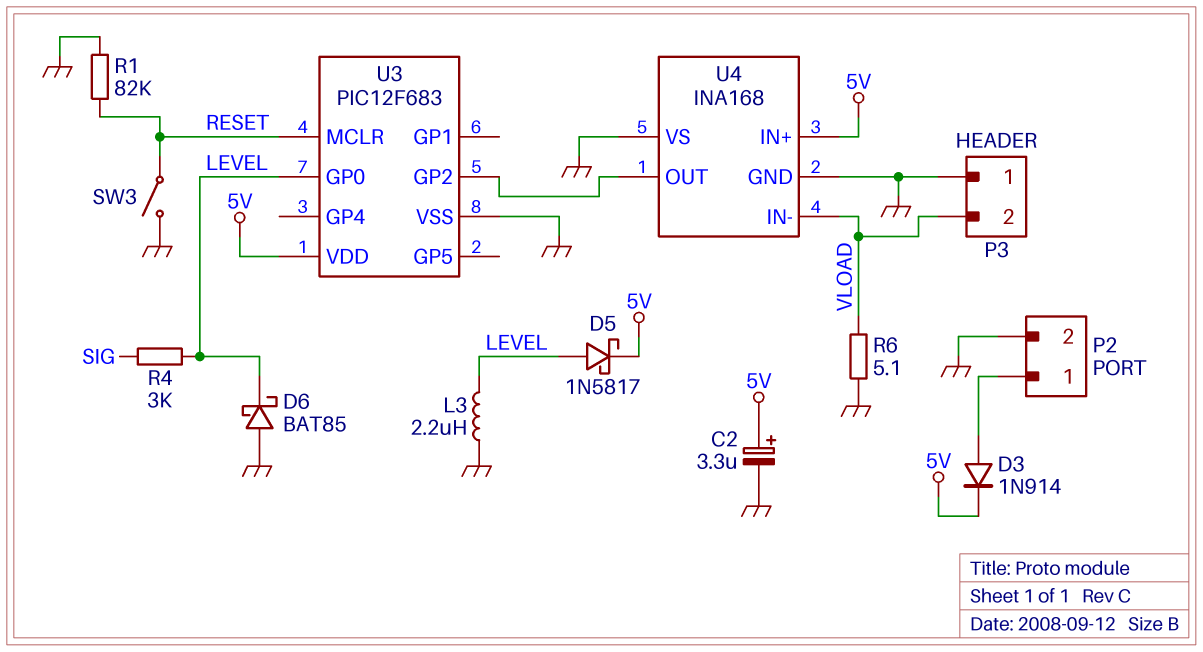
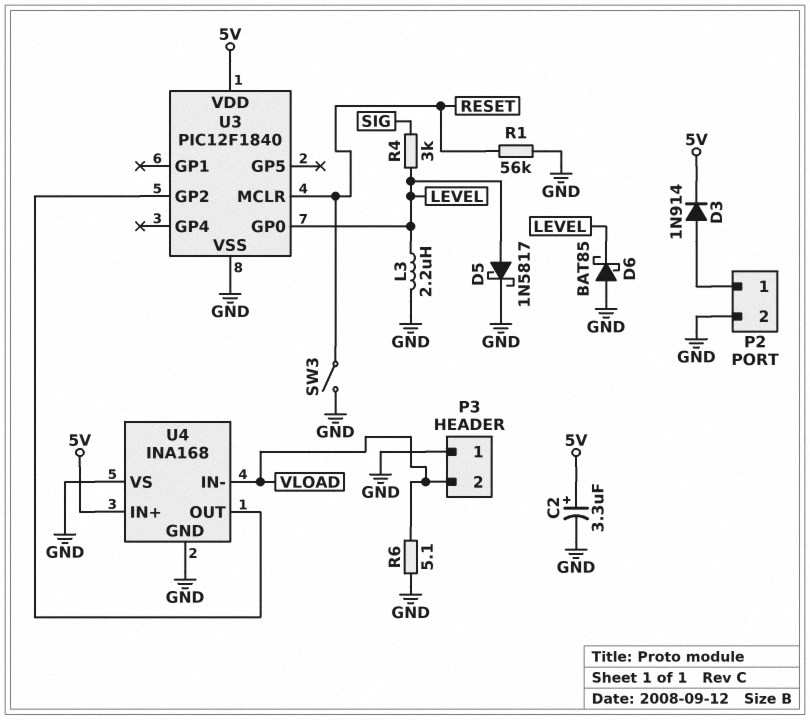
D5: schottky 1N5817 (A LEVEL, K 5V) -> schottky 1N5817 (A LEVEL, K GND)
R1: 82k (GND, RESET) -> 56k (GND, RESET)
U3: PIC12F683 -> PIC12F1840

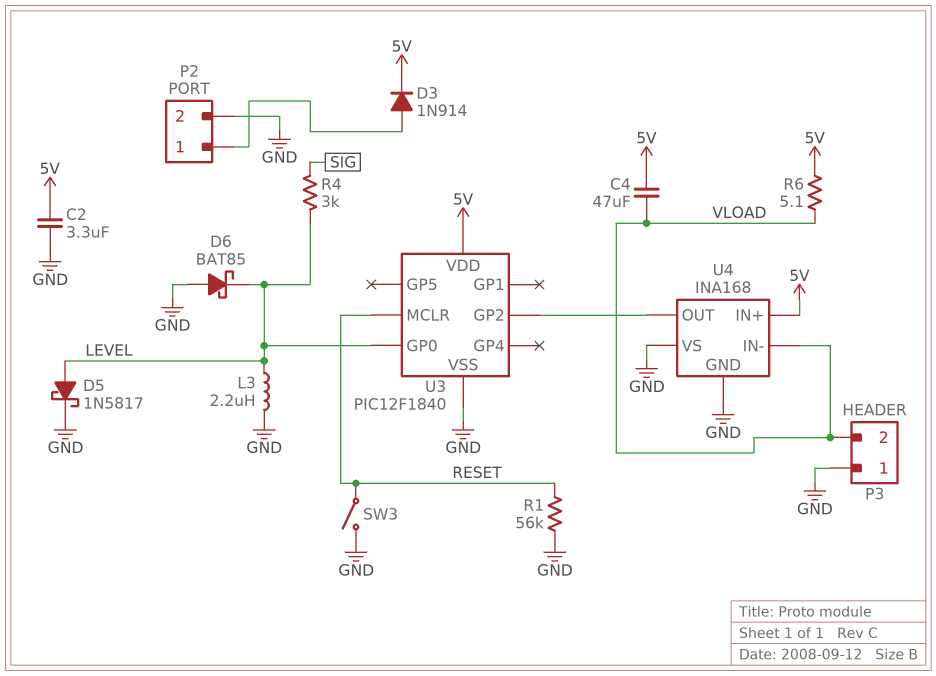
C2: 3.3uF (plus 5V, minus GND) -> 3.3uF (5V, GND)
C4: none -> 47uF (5V, VLOAD)
R6: 5.1 (GND, VLOAD) -> 5.1 (5V, VLOAD)

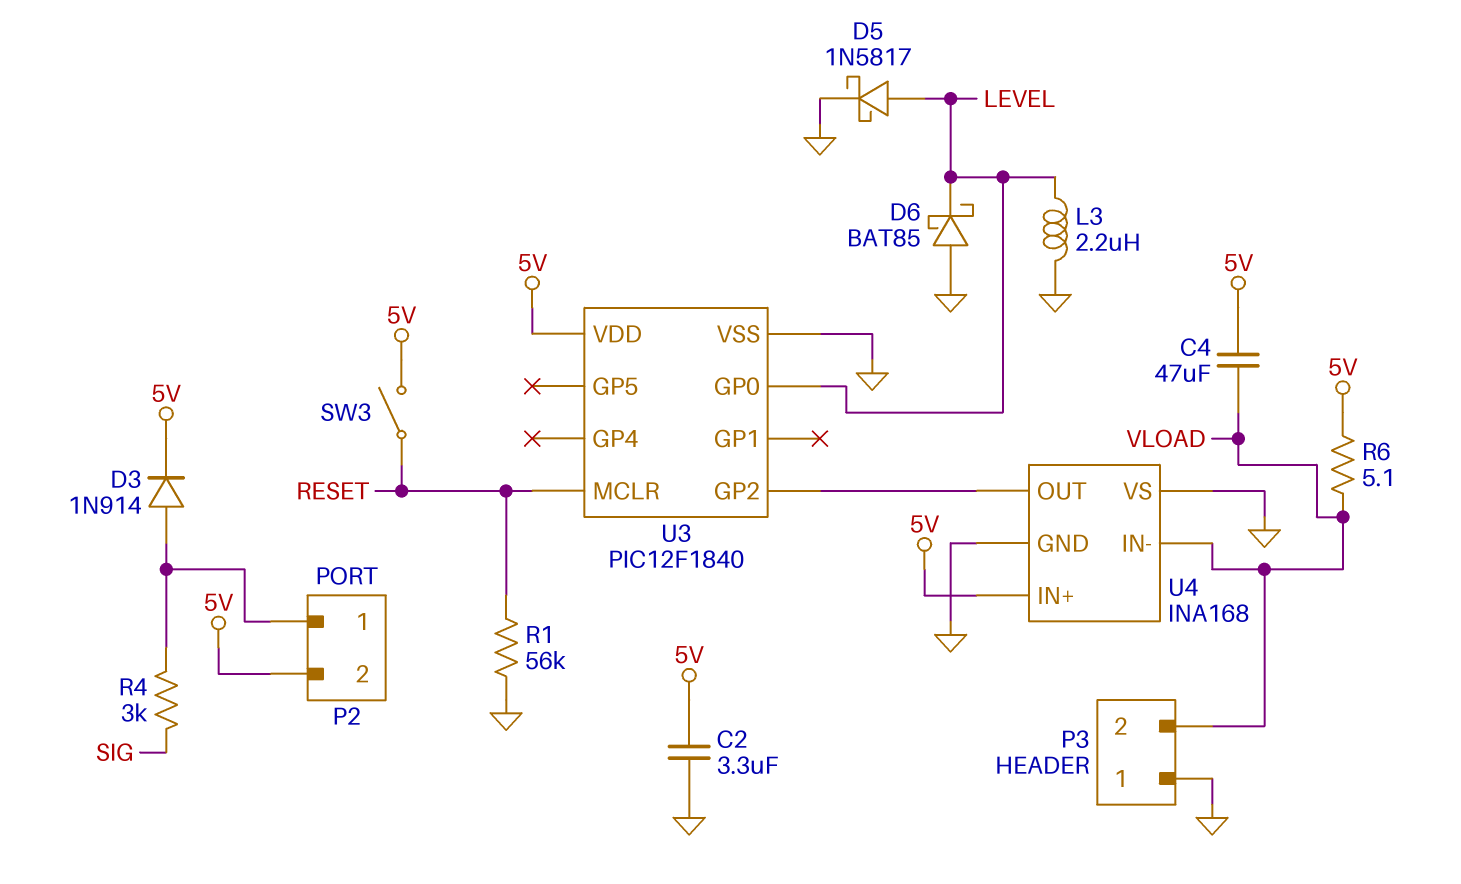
P2 pin 2: GND -> 5V
R4: 3k (LEVEL, SIG) -> 3k (P2/1, SIG)
SW3: switch (GND, RESET) -> switch (5V, RESET)

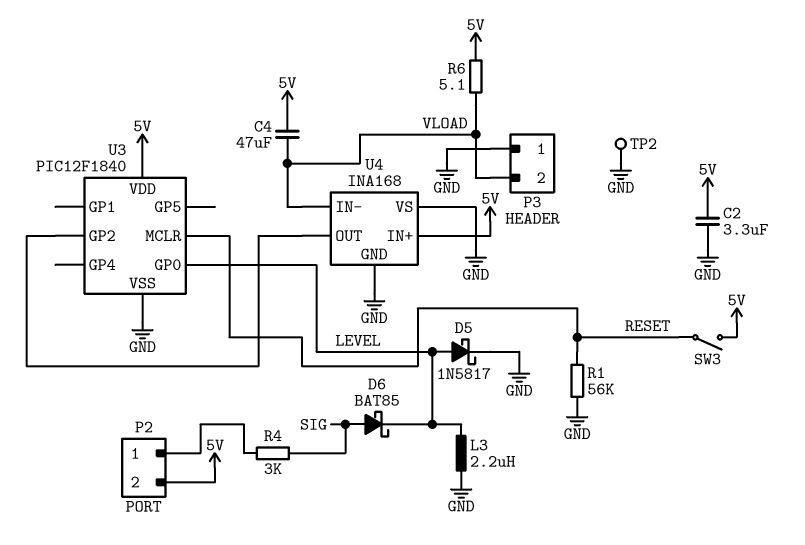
D3: diode 1N914 (A P2/1, K 5V) -> none
D6: schottky BAT85 (A GND, K LEVEL) -> schottky BAT85 (A SIG, K LEVEL)
TP2: none -> test point (GND)

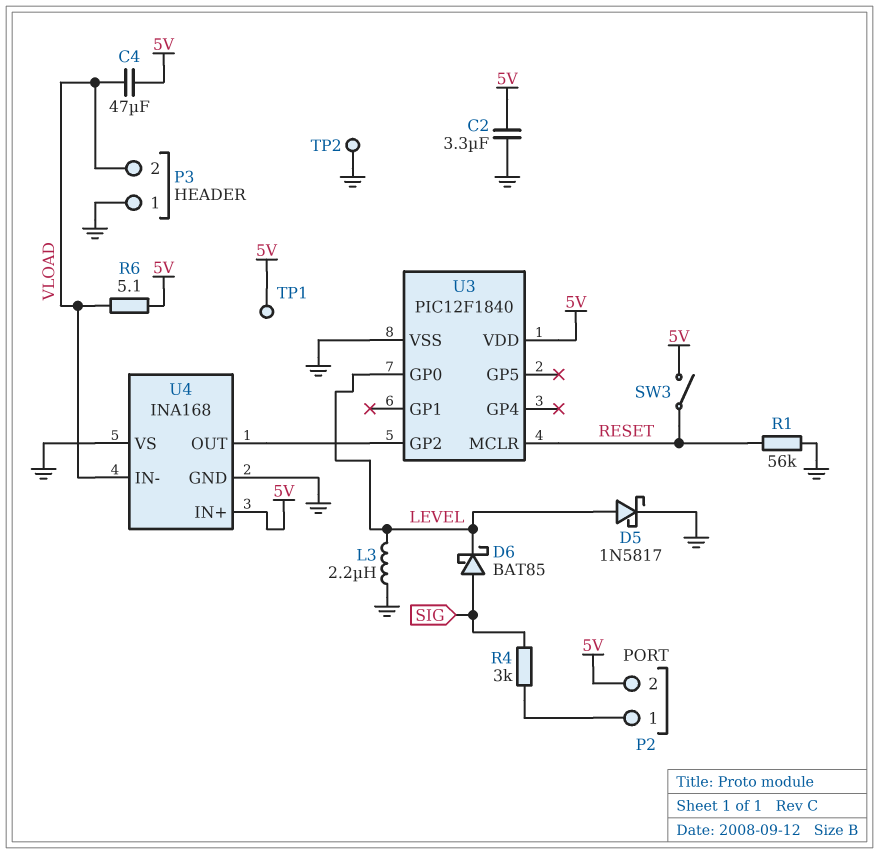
TP1: none -> test point (5V)

